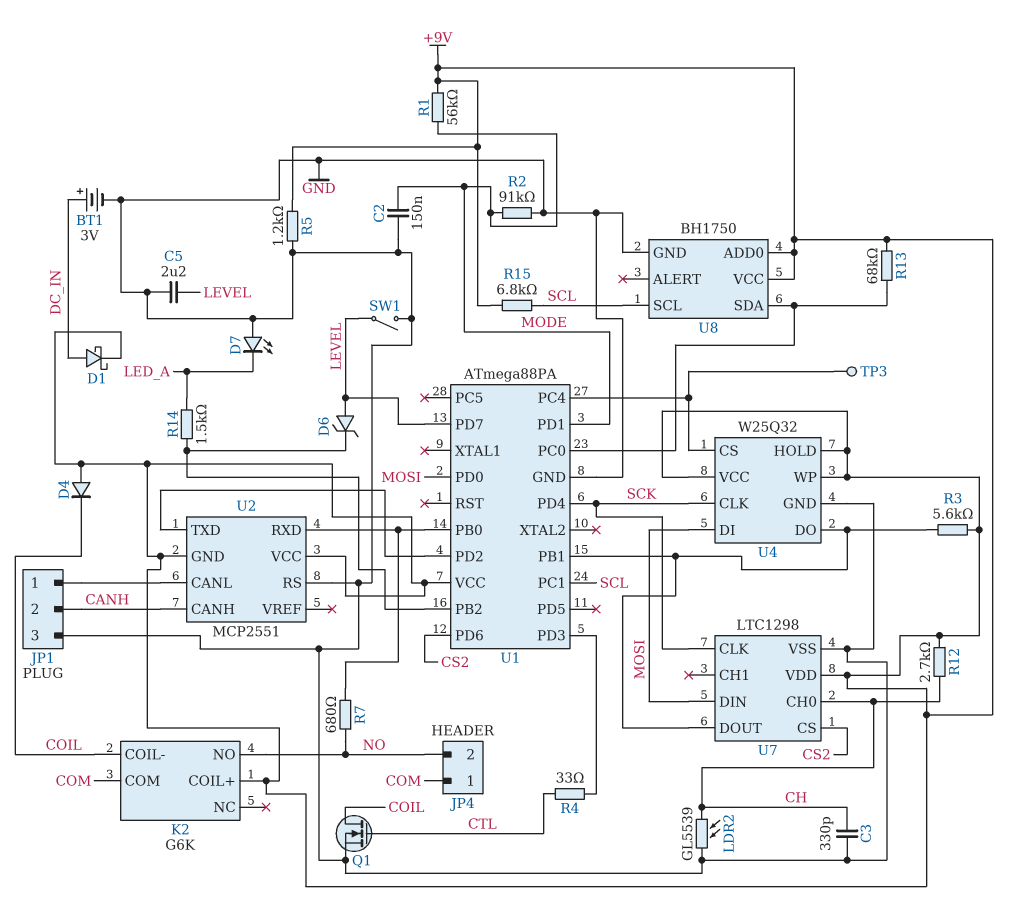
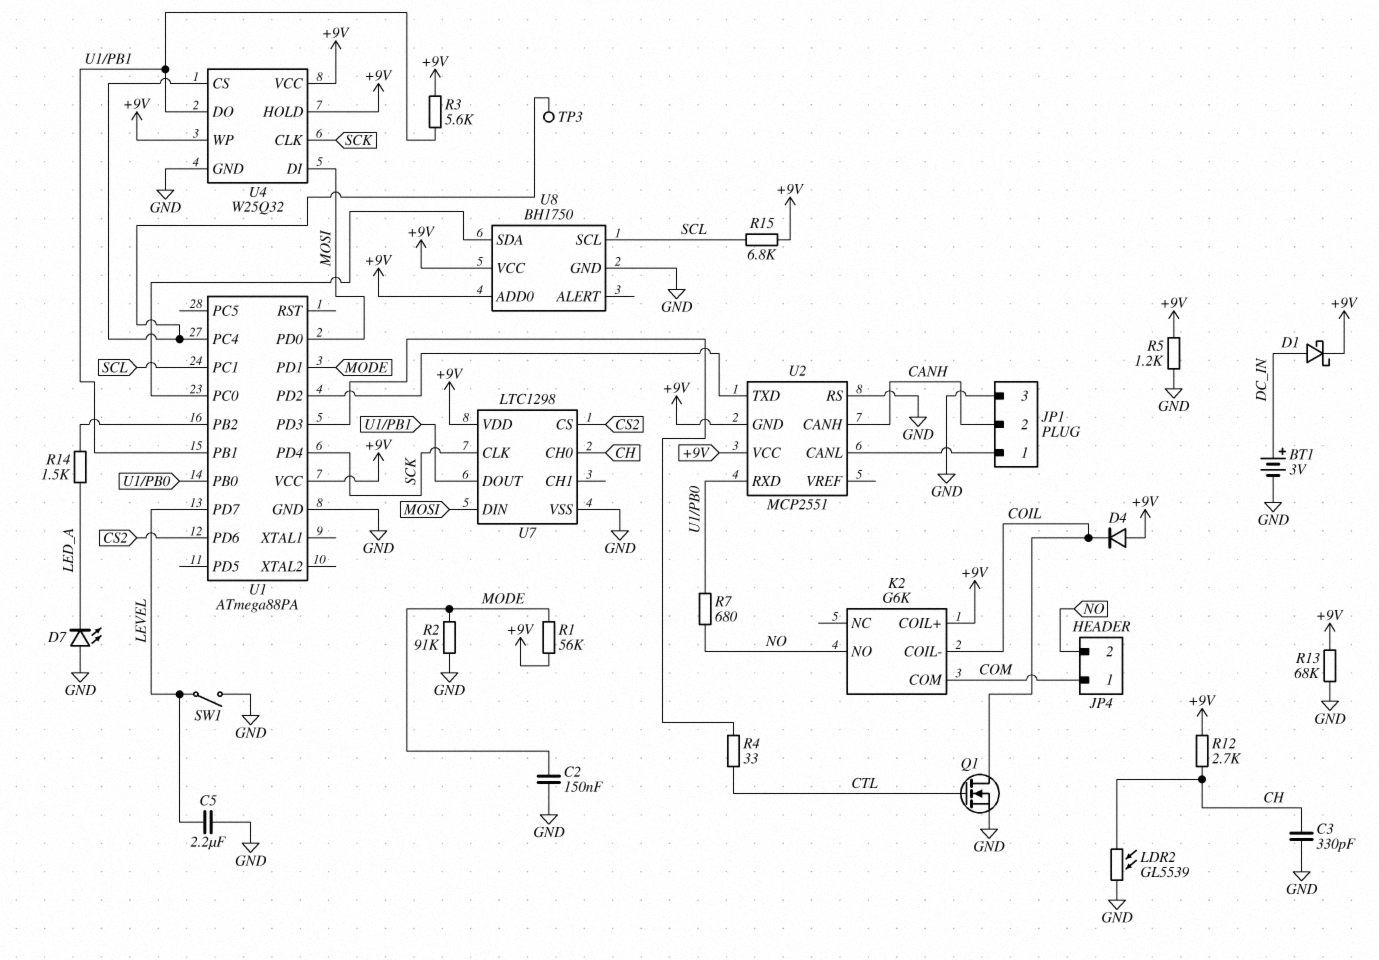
D6: zener (A LEVEL, K U1/PB2) -> none
R13: 68k (+9V, U1/PC0) -> 68k (+9V, GND)

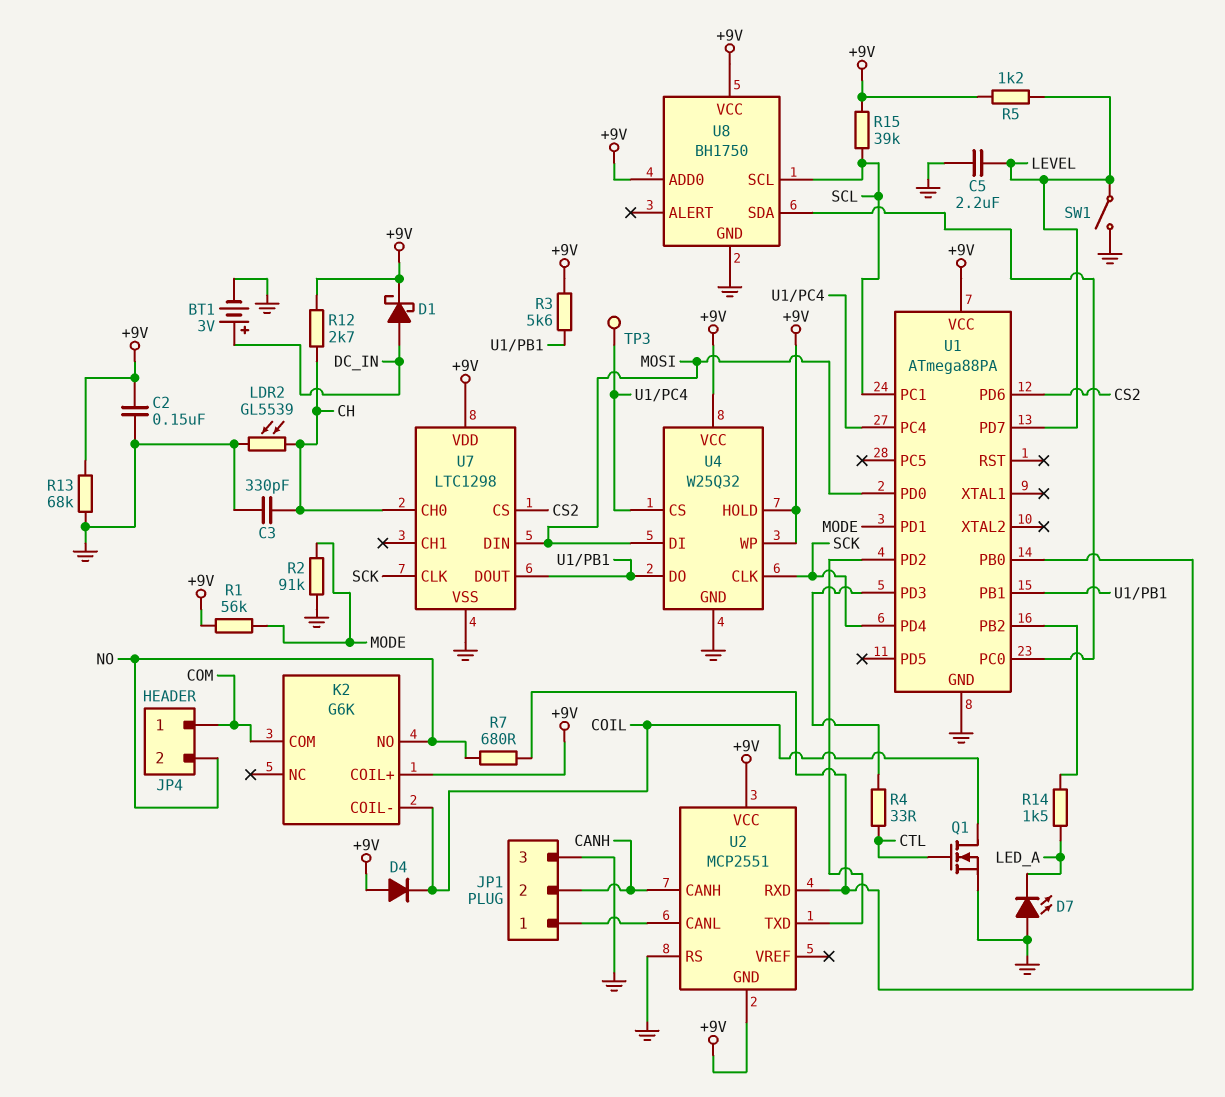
C2: 150nF (GND, MODE) -> 150nF (+9V, GND)
R5: 1.2k (+9V, GND) -> 1.2k (+9V, LEVEL)
R15: 6.8k (+9V, SCL) -> 39k (+9V, SCL)

